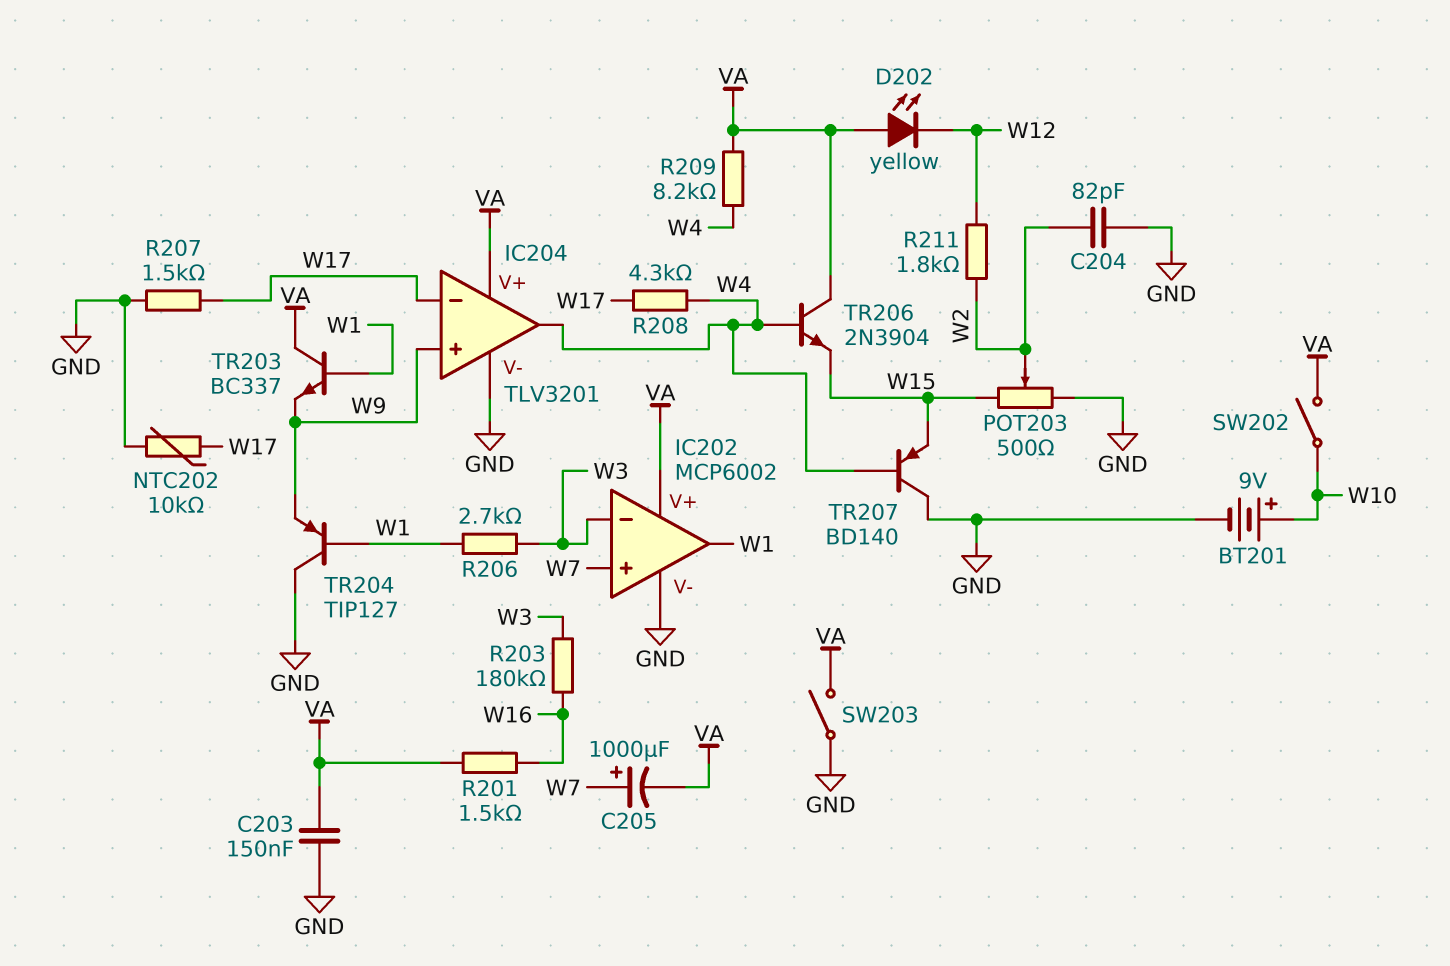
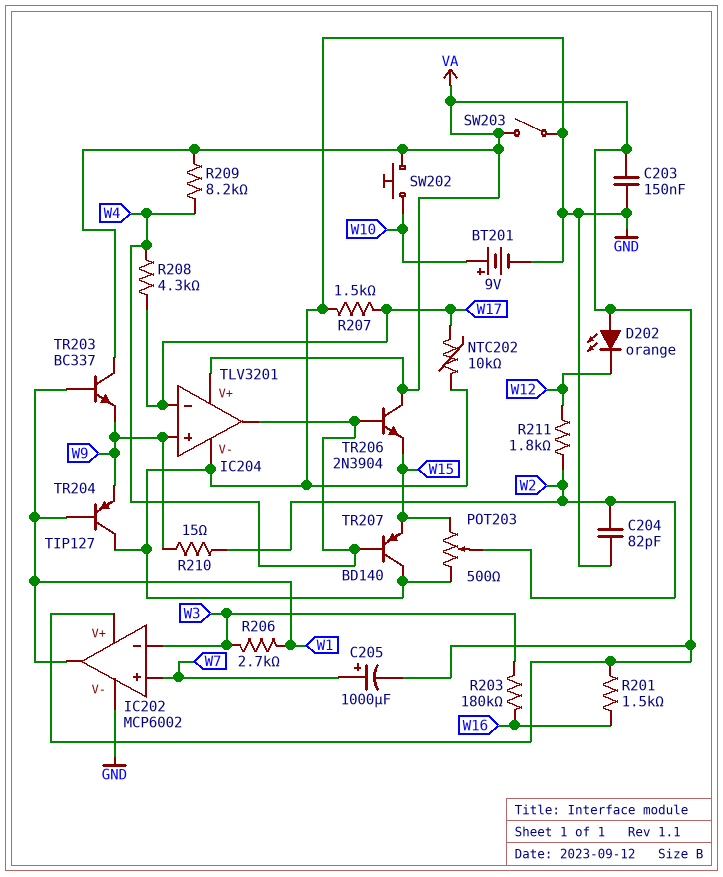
D202: LED yellow (A VA, K W12) -> LED orange (A VA, K W12)
R210: none -> 15 (W2, W9)
SW202: switch (VA, W10) -> button (VA, W10)

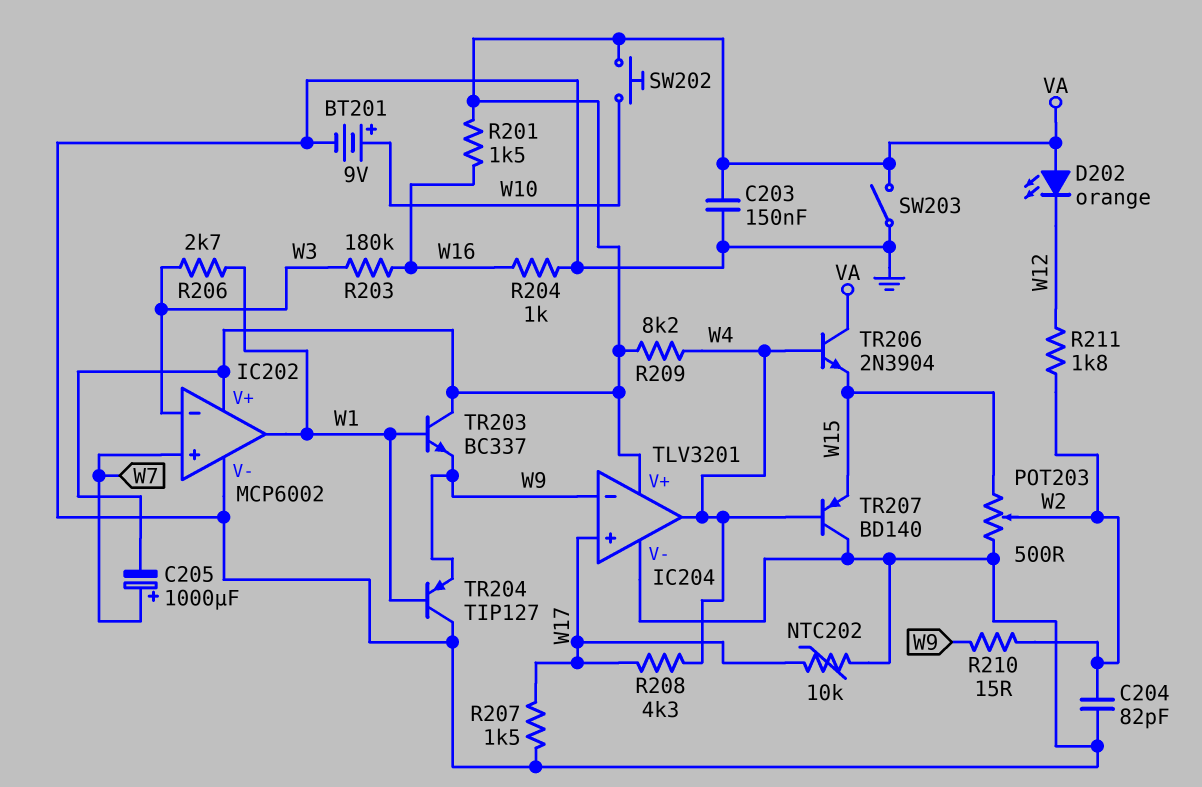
IC204 pin in+: W9 -> W17
IC204 pin in-: W17 -> W9
R204: none -> 1k (GND, W16)

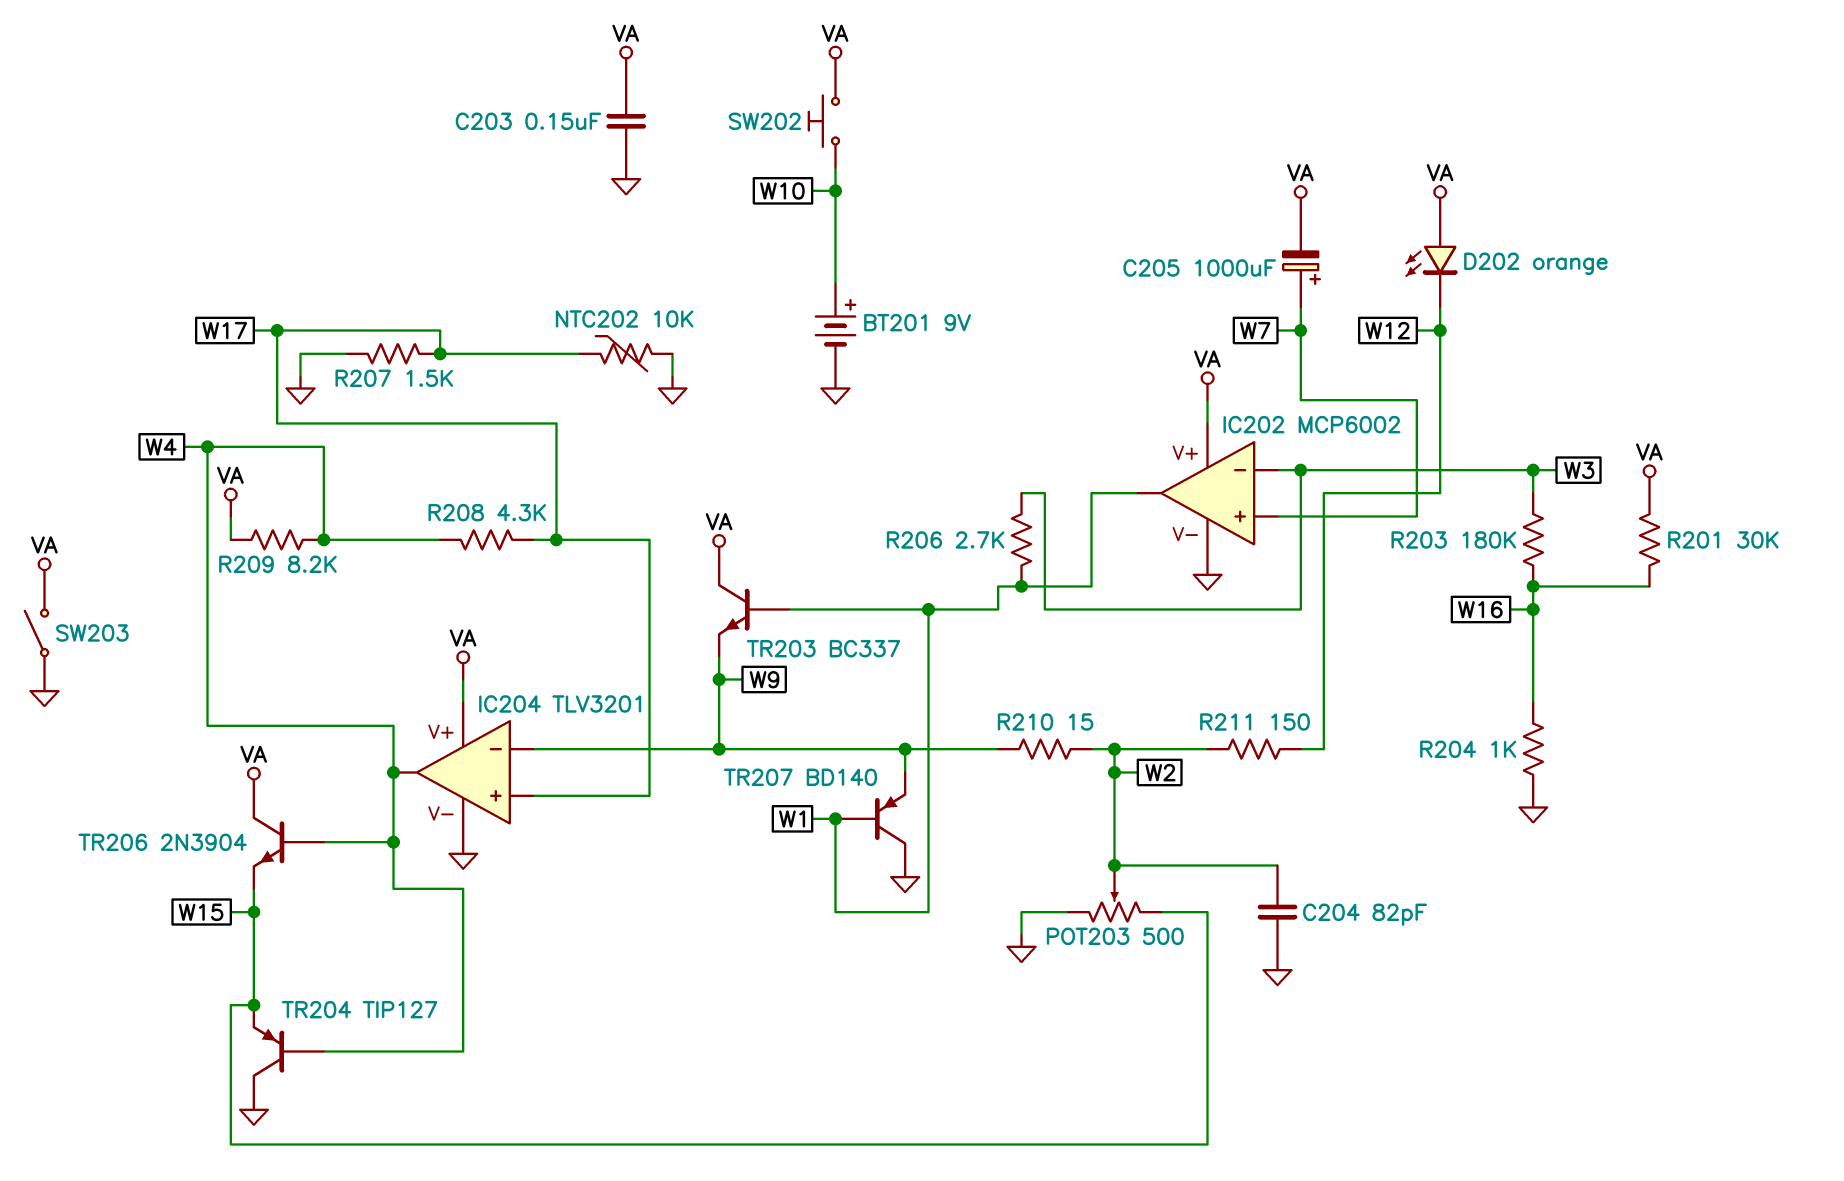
R201: 1.5k (VA, W16) -> 30k (VA, W16)
R211: 1.8k (W2, W12) -> 150 (W2, W12)
TR204: PNP TIP127 (B W1, C GND, E W9) -> PNP TIP127 (B W4, C GND, E W15)
TR207: PNP BD140 (B W4, C GND, E W15) -> PNP BD140 (B W1, C GND, E W9)

